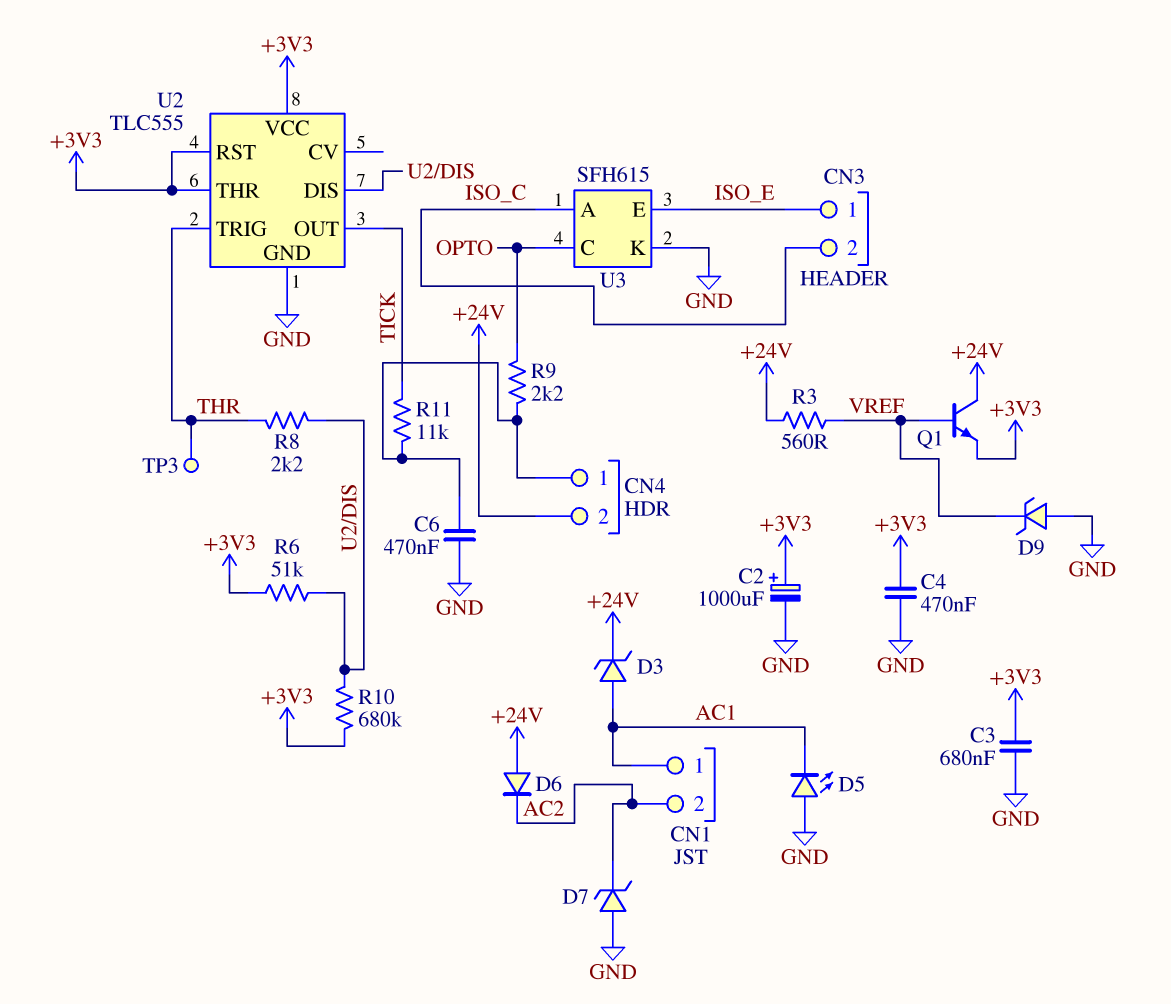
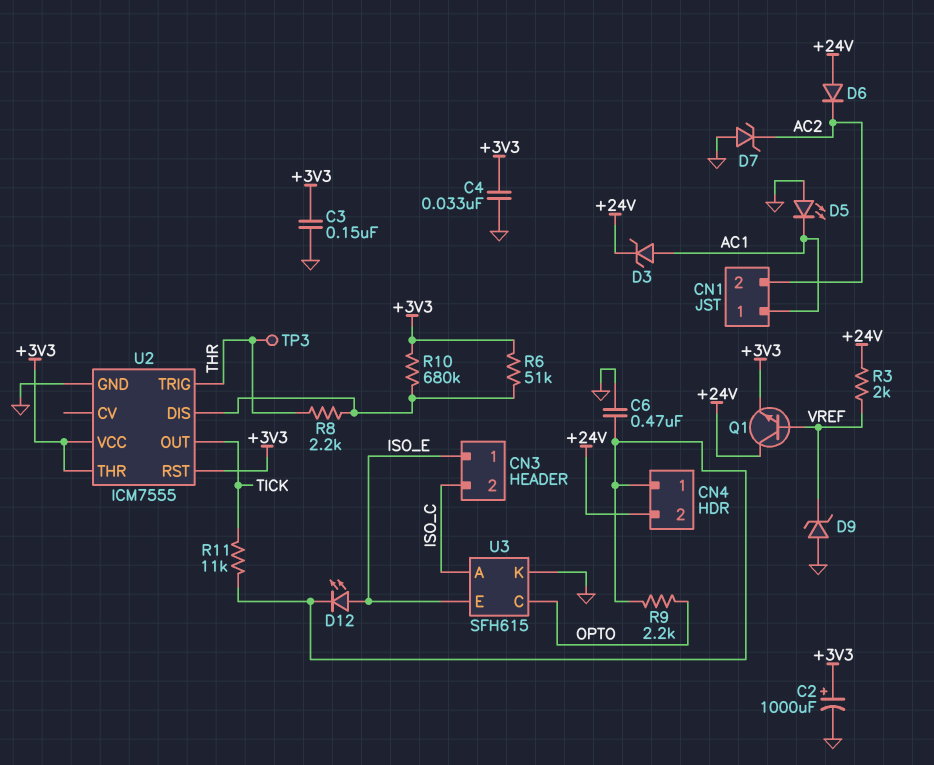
C3: 680nF (+3V3, GND) -> 150nF (+3V3, GND)
C4: 470nF (+3V3, GND) -> 33nF (+3V3, GND)
D12: none -> LED (A ISO_E, K CN4/1)
R3: 560 (+24V, VREF) -> 2k (+24V, VREF)
U2: TLC555 -> ICM7555

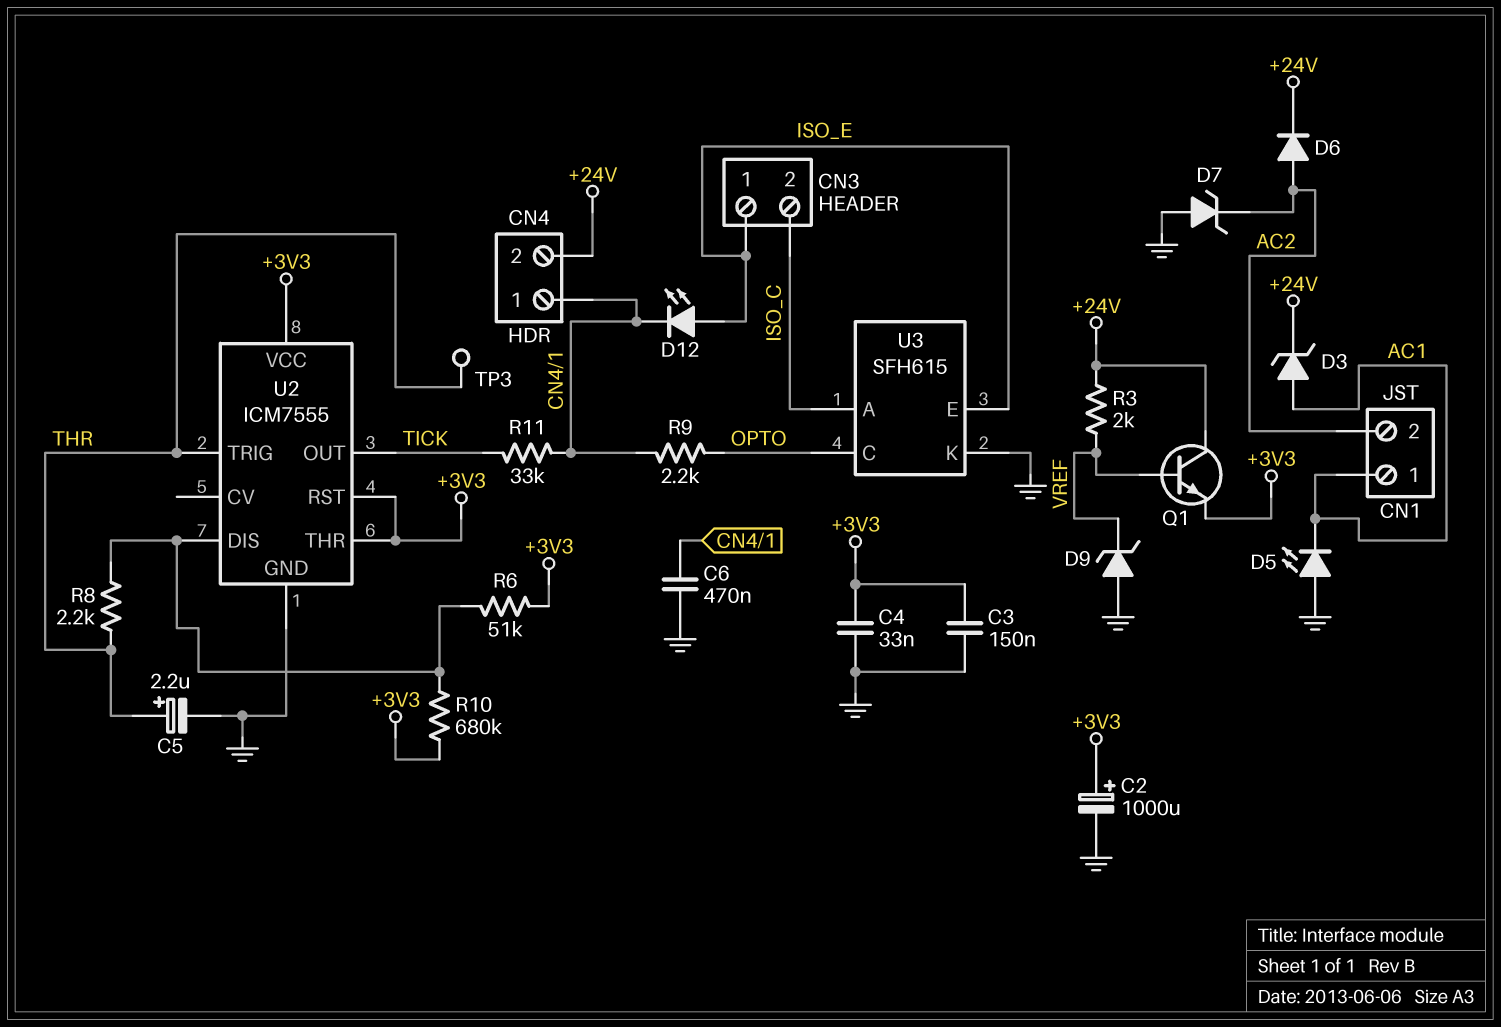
C5: none -> 2.2uF (plus THR, minus GND)
D6: diode (A +24V, K AC2) -> diode (A AC2, K +24V)
R11: 11k (CN4/1, TICK) -> 33k (CN4/1, TICK)

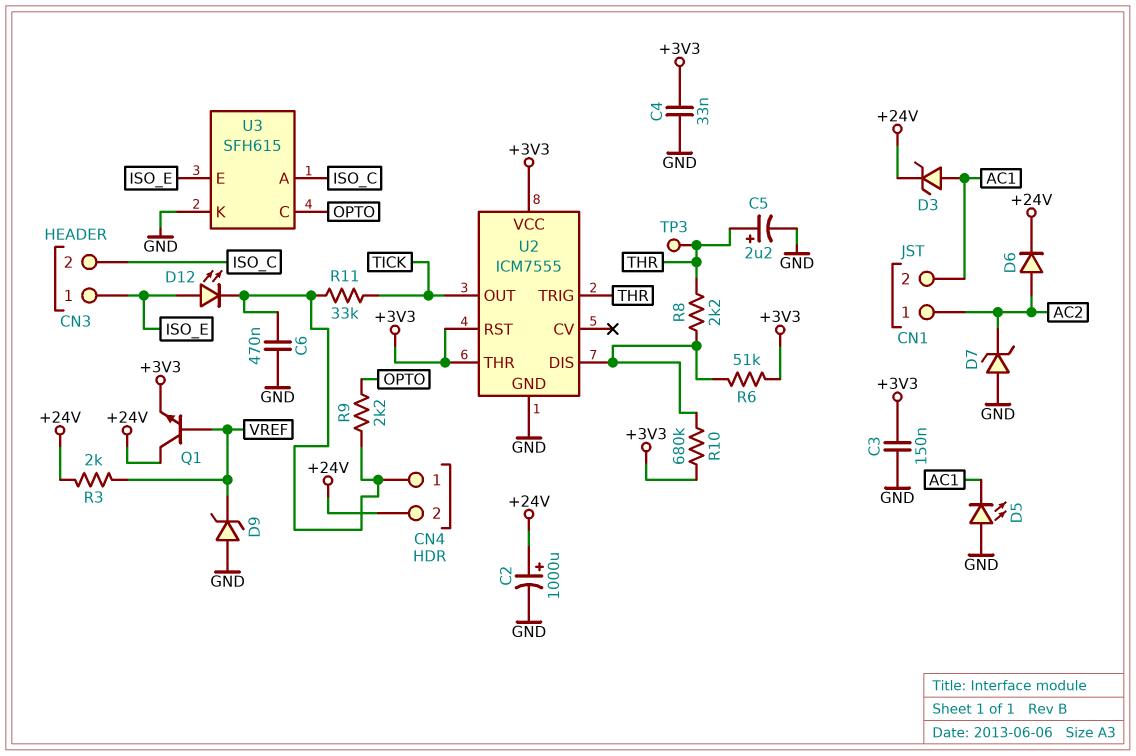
C2: 1000uF (plus +3V3, minus GND) -> 1000uF (plus +24V, minus GND)
CN1 pin 1: AC1 -> AC2
CN1 pin 2: AC2 -> AC1

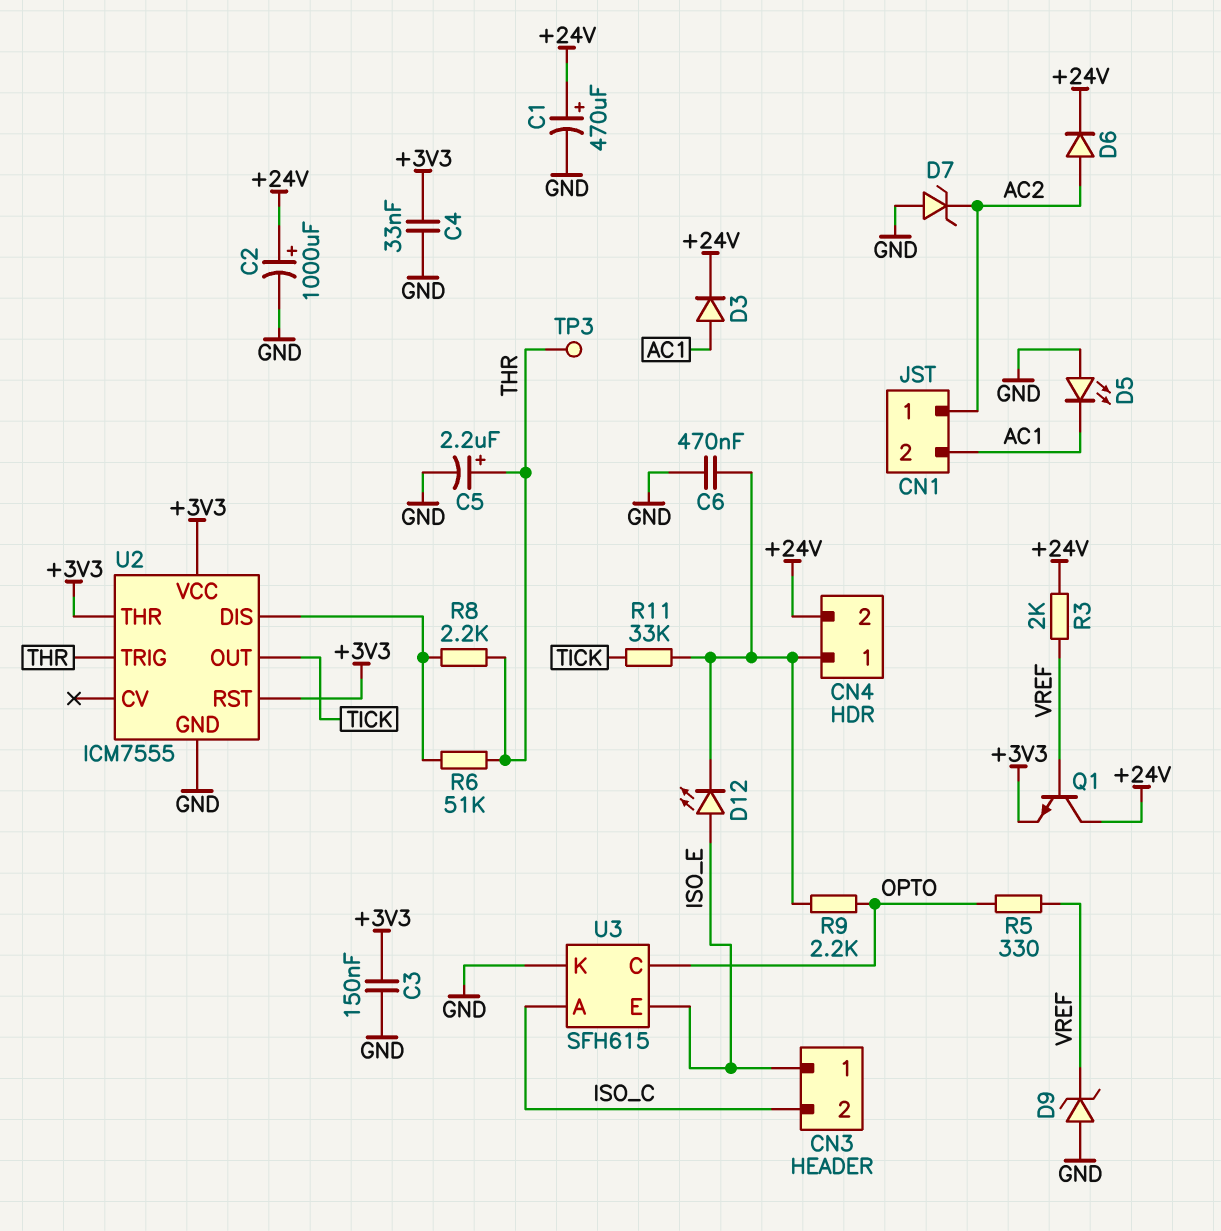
C1: none -> 470uF (plus +24V, minus GND)
D3: zener (A AC1, K +24V) -> diode (A AC1, K +24V)
R5: none -> 330 (OPTO, VREF)
R6: 51k (+3V3, U2/DIS) -> 51k (THR, U2/DIS)
R10: 680k (+3V3, U2/DIS) -> none

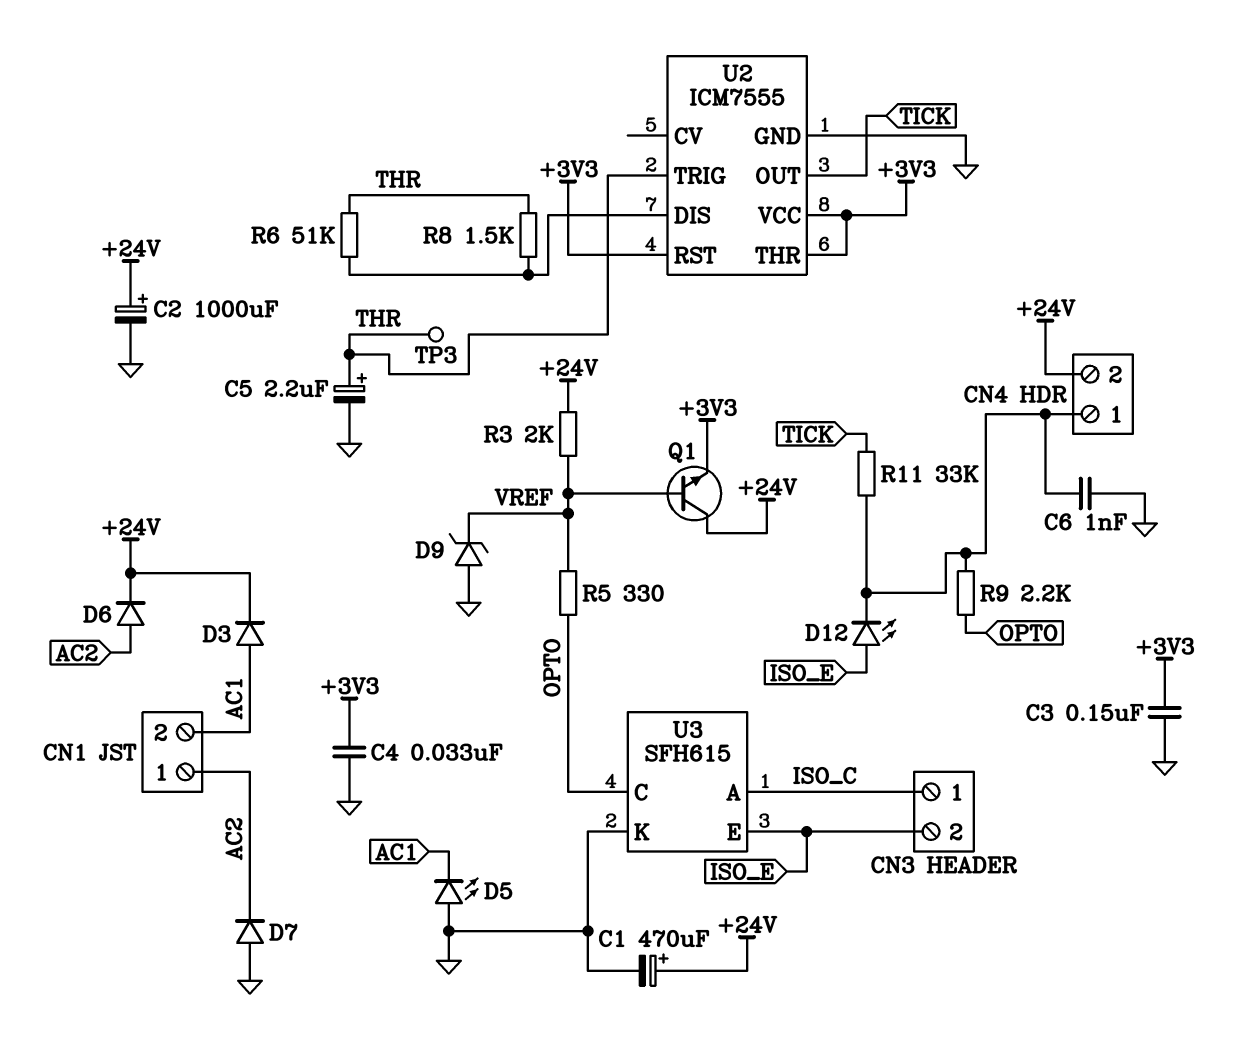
C6: 470nF (CN4/1, GND) -> 1nF (CN4/1, GND)
CN3 pin 1: ISO_E -> ISO_C
CN3 pin 2: ISO_C -> ISO_E
D7: zener (A GND, K AC2) -> diode (A GND, K AC2)
R8: 2.2k (THR, U2/DIS) -> 1.5k (THR, U2/DIS)

